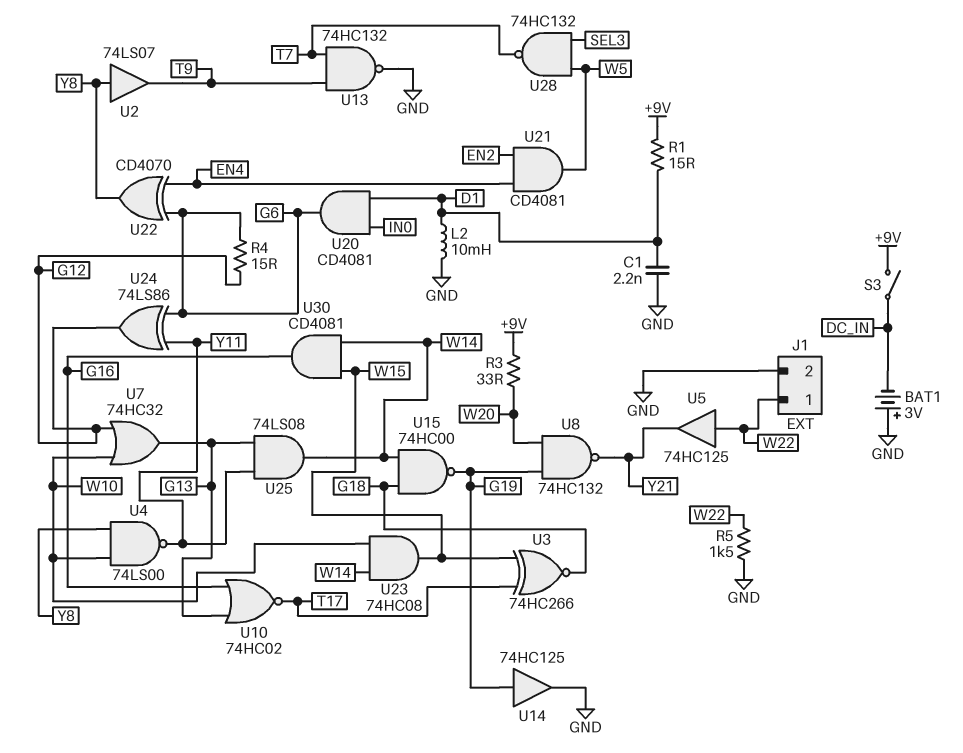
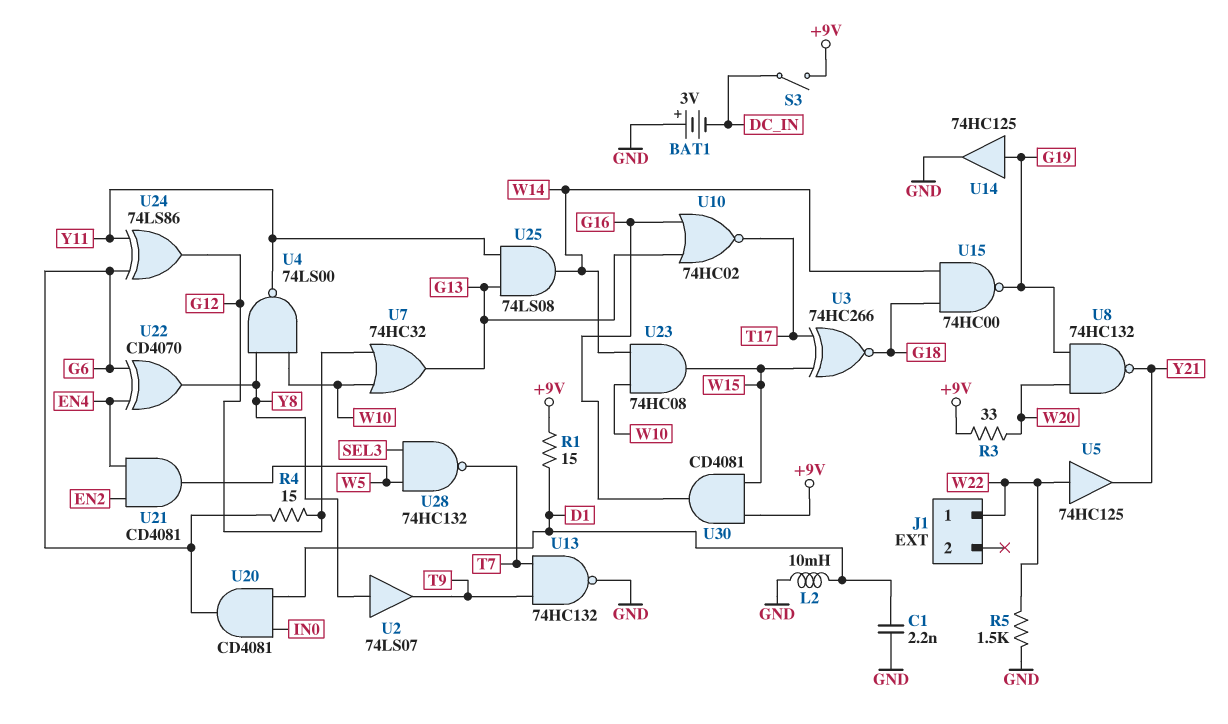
J1 pin 2: GND -> none
U30: AND CD4081 (in W14, in W15, out G16) -> AND CD4081 (in +9V, in W15, out G16)

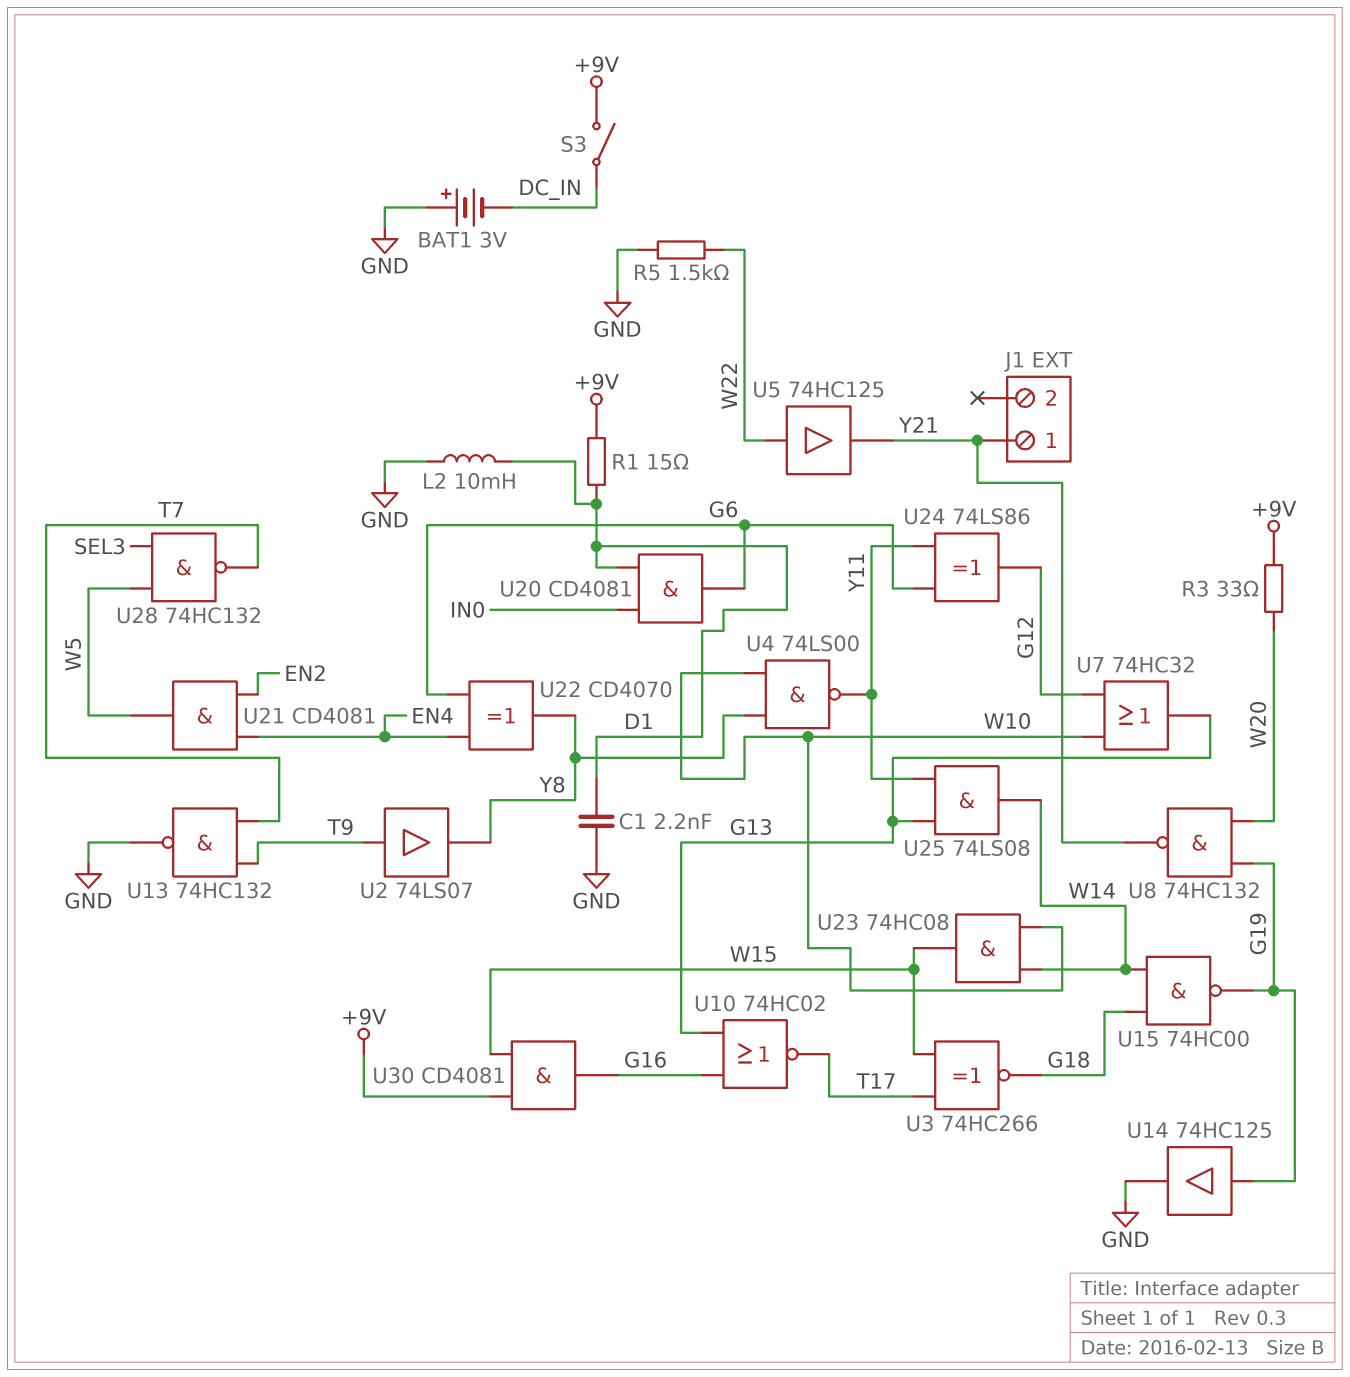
J1 pin 1: W22 -> Y21
R4: 15 (G6, G12) -> none
U2: buffer 74LS07 (in Y8, out T9) -> buffer 74LS07 (in T9, out Y8)

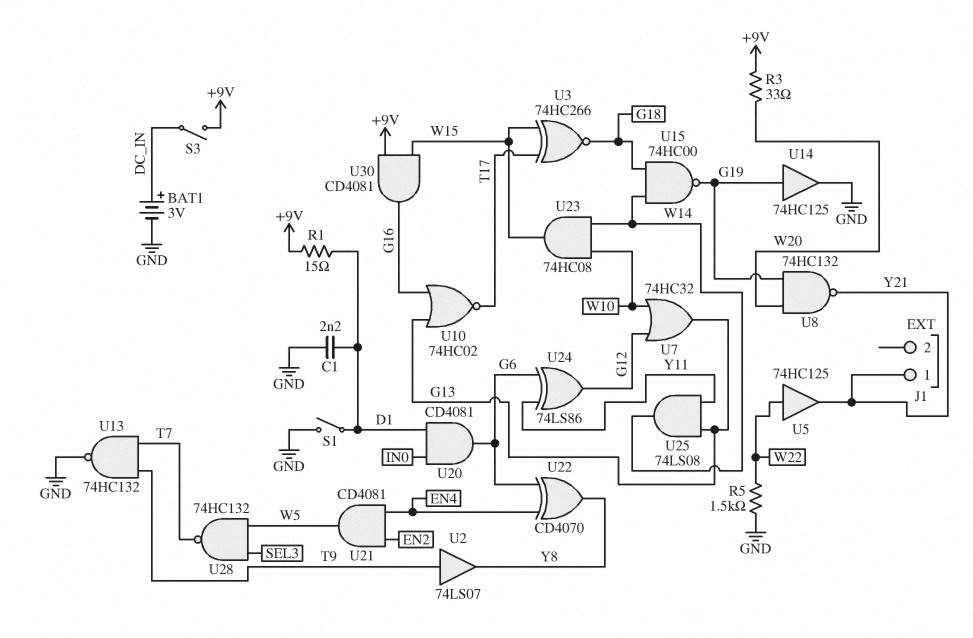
BAT1: 3V (plus GND, minus DC_IN) -> 3V (plus DC_IN, minus GND)
L2: 10mH (D1, GND) -> none
S1: none -> switch (D1, GND)
U4: NAND 74LS00 (in W10, in Y8, out Y11) -> none

